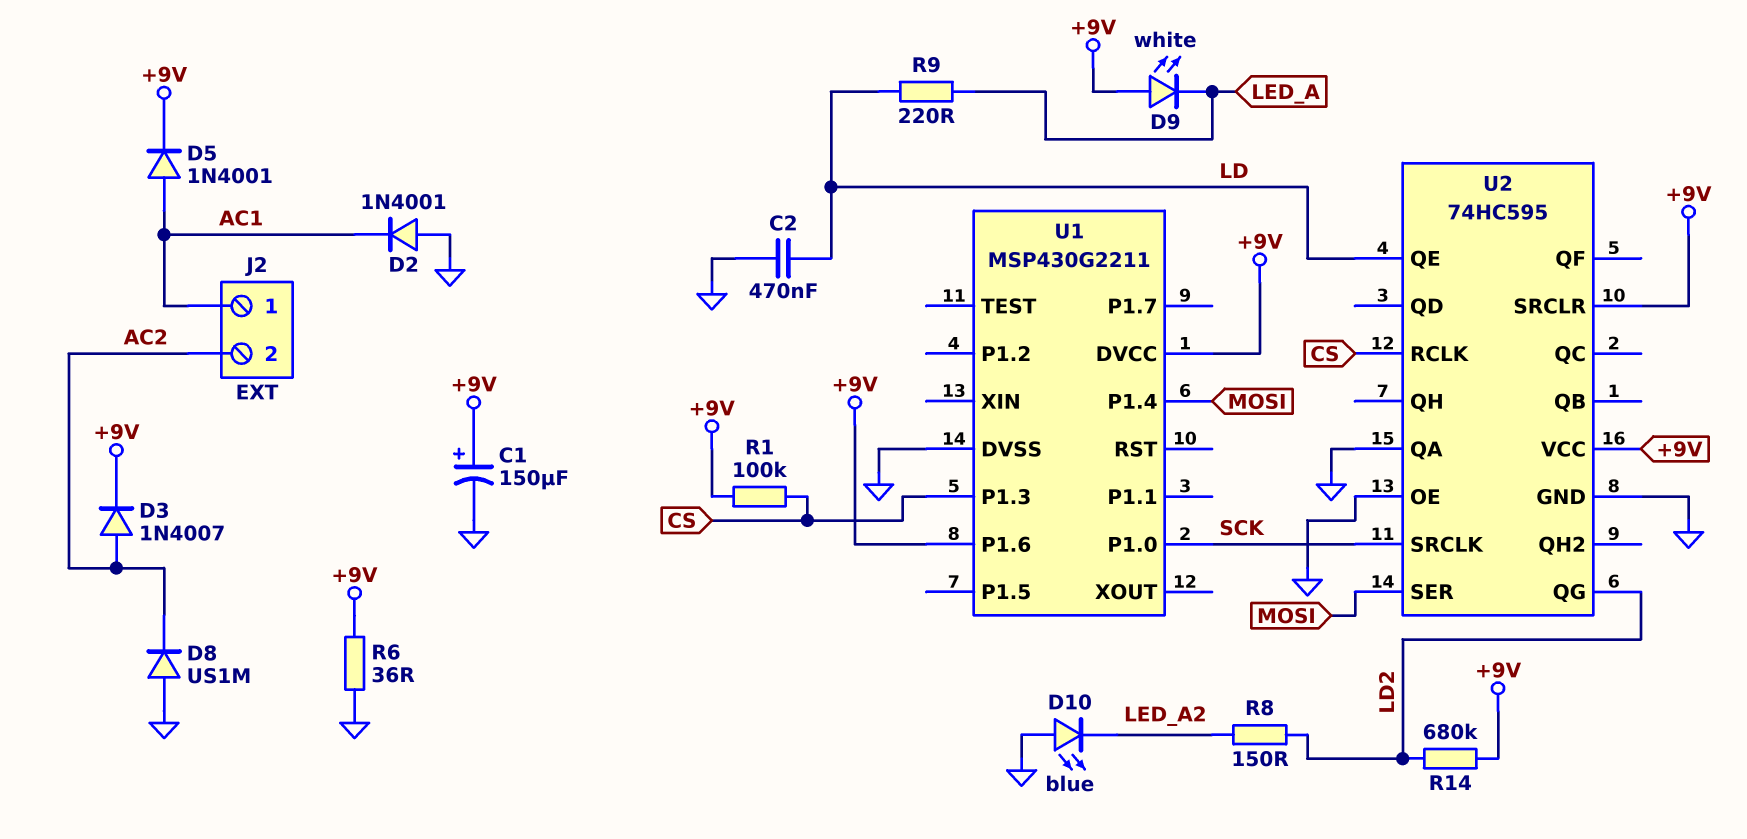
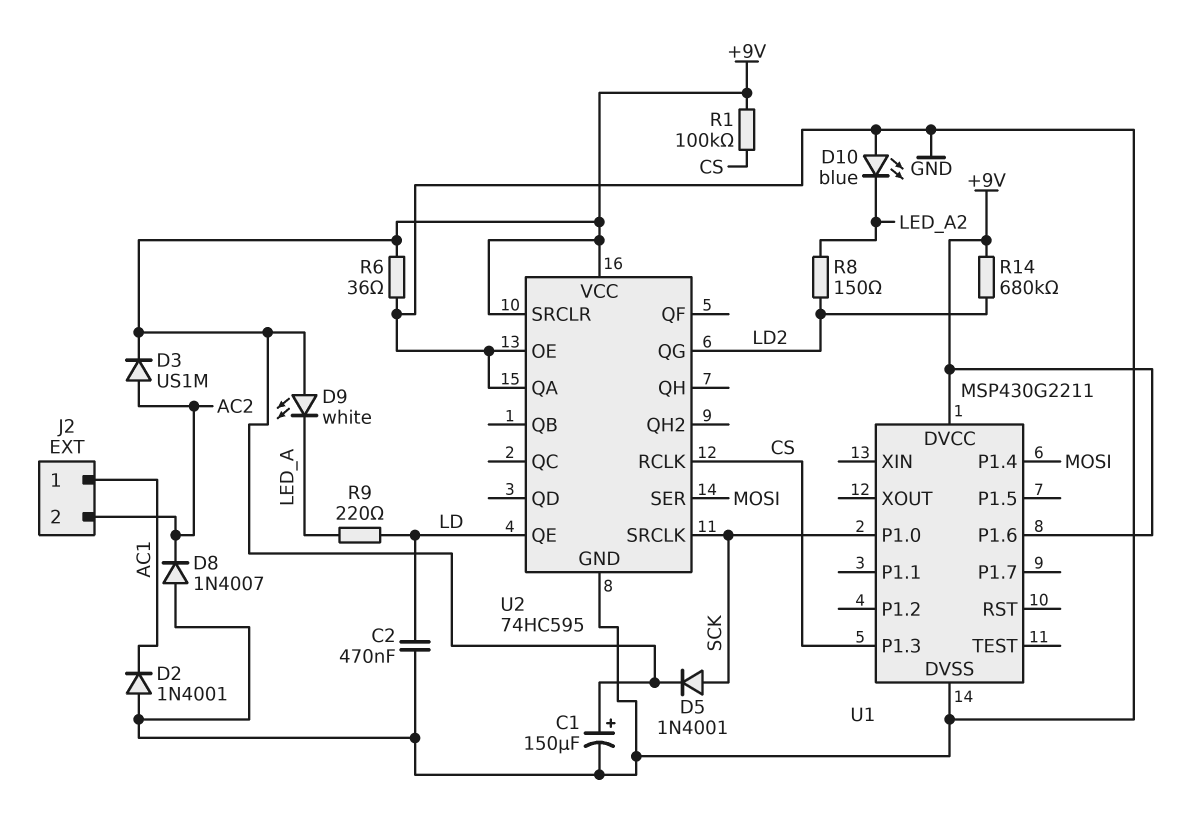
D3: diode 1N4007 (A AC2, K +9V) -> diode US1M (A AC2, K +9V)
D5: diode 1N4001 (A AC1, K +9V) -> diode 1N4001 (A SCK, K +9V)
D8: diode US1M (A GND, K AC2) -> diode 1N4007 (A GND, K AC2)

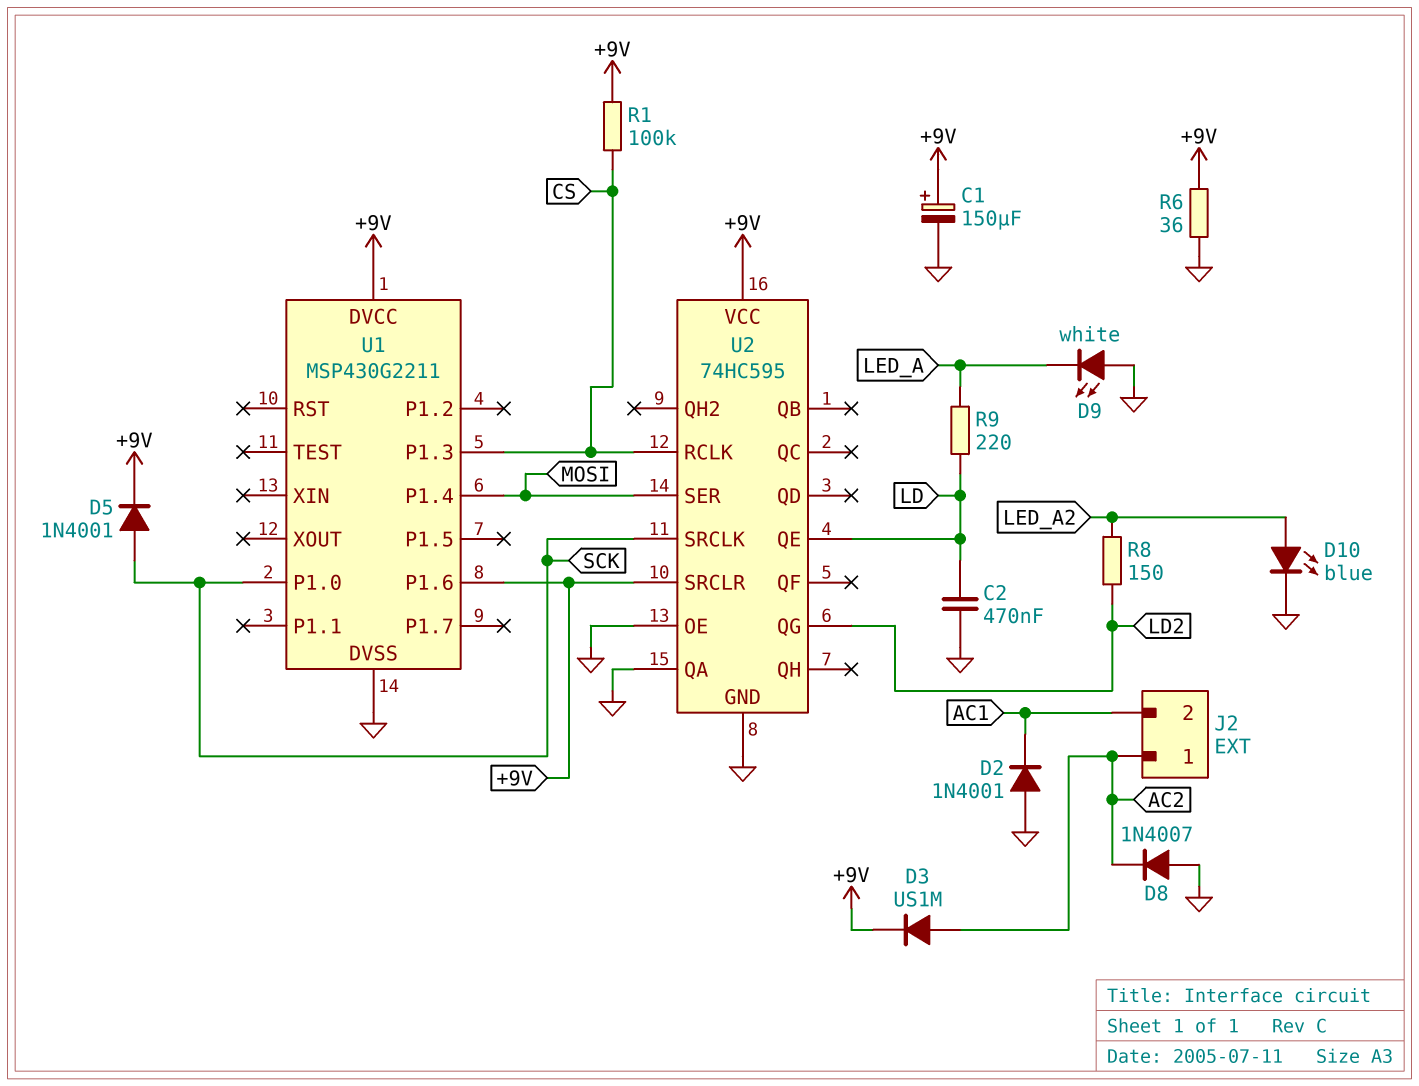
D9: LED white (A +9V, K LED_A) -> LED white (A GND, K LED_A)
D10: LED blue (A GND, K LED_A2) -> LED blue (A LED_A2, K GND)
J2 pin 1: AC1 -> AC2
J2 pin 2: AC2 -> AC1
R14: 680k (+9V, LD2) -> none

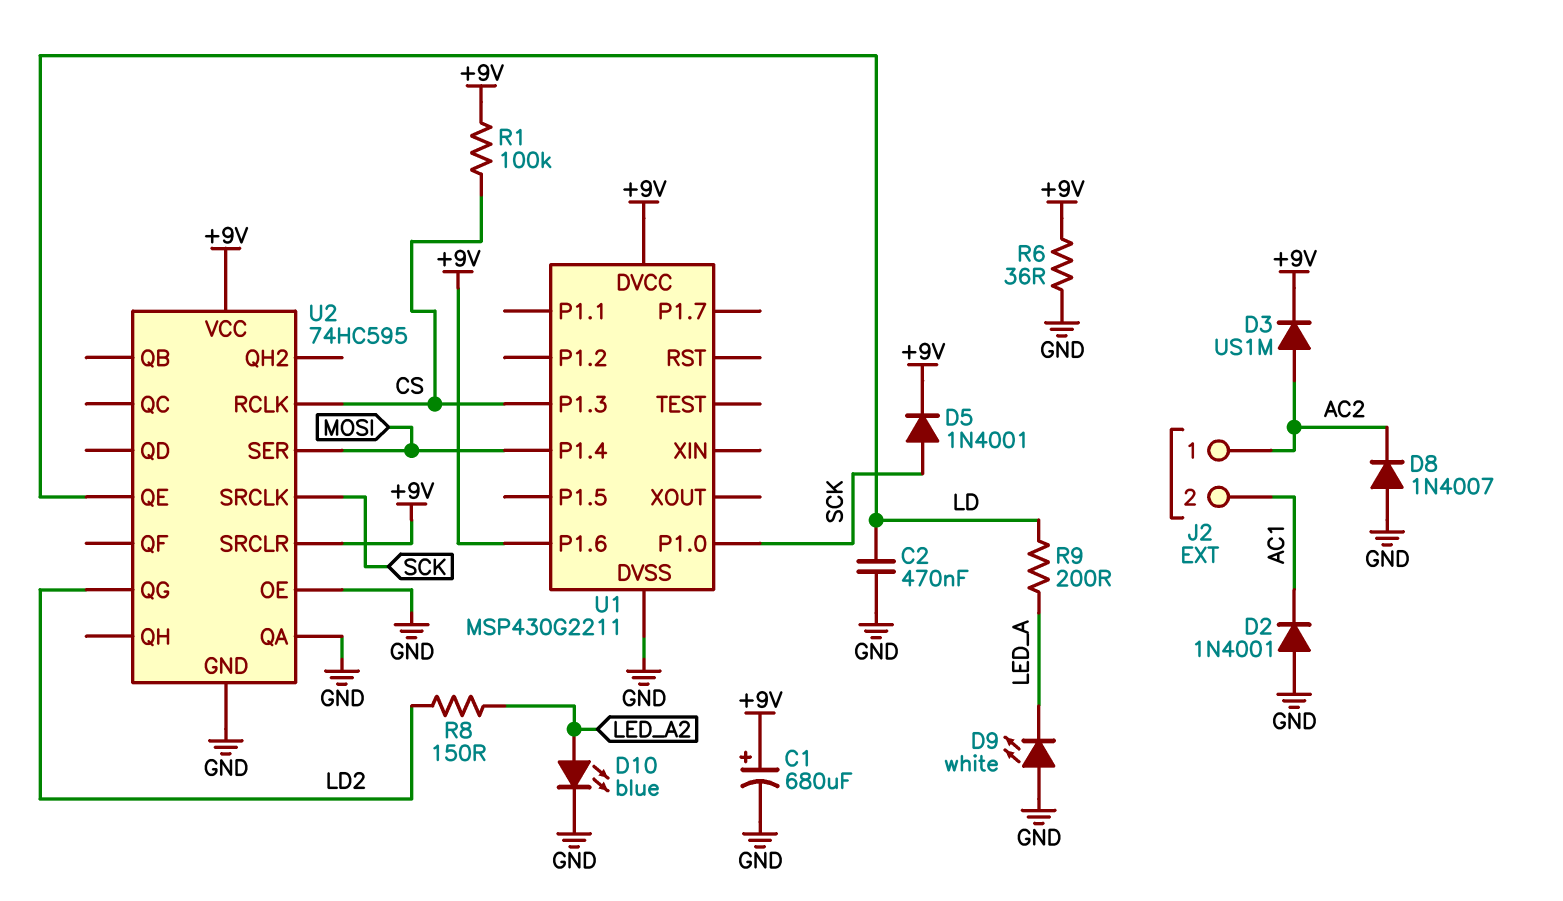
C1: 150uF (plus +9V, minus GND) -> 680uF (plus +9V, minus GND)
R9: 220 (LD, LED_A) -> 200 (LD, LED_A)

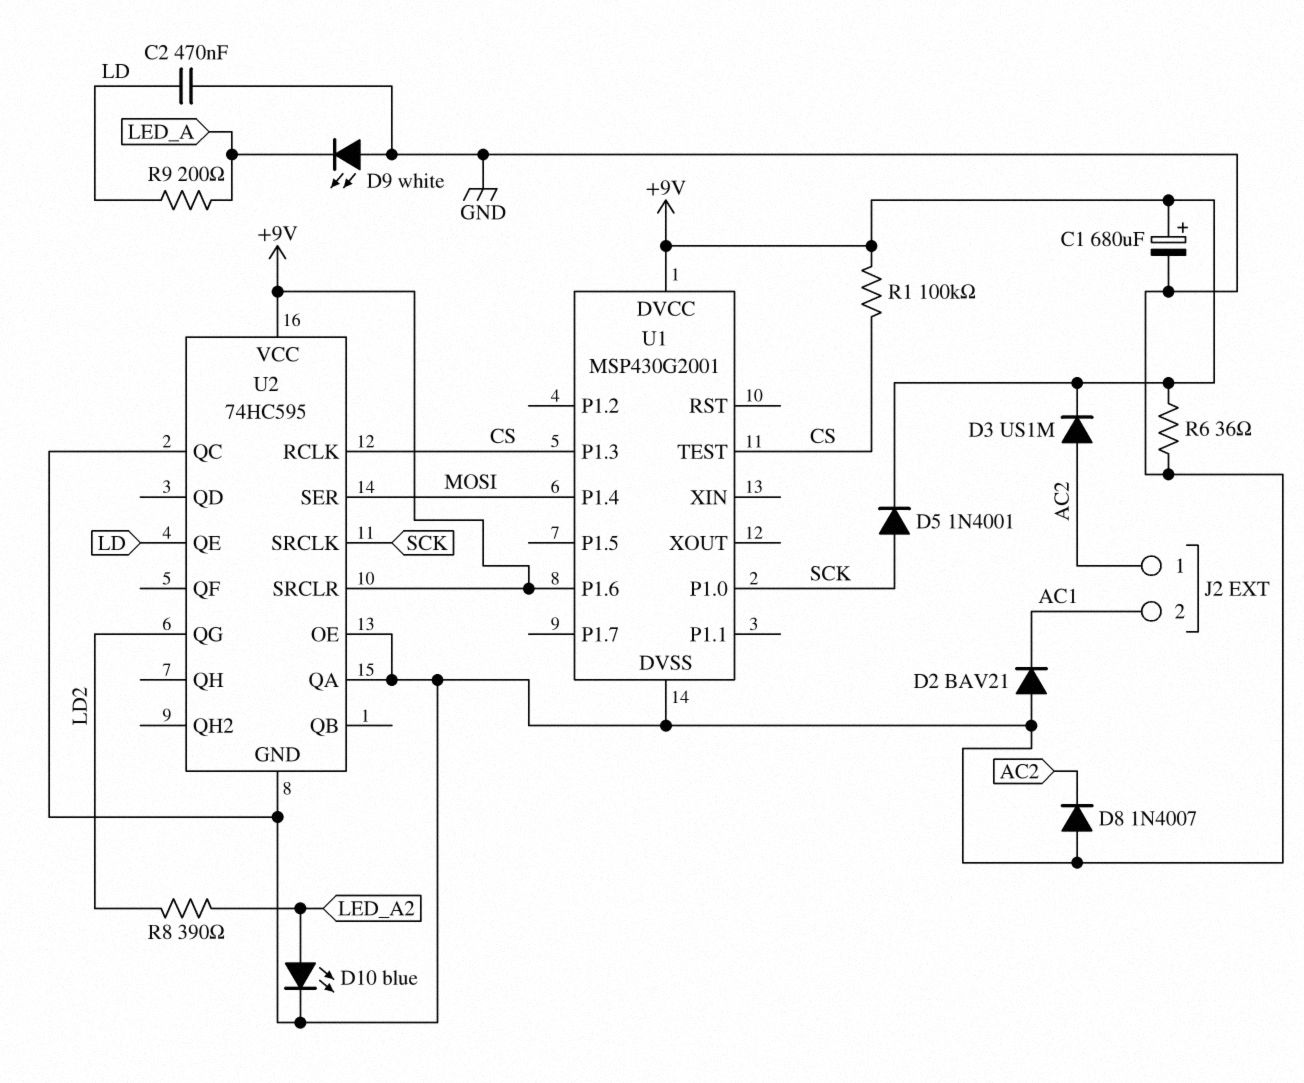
D2: diode 1N4001 (A GND, K AC1) -> diode BAV21 (A GND, K AC1)
R8: 150 (LD2, LED_A2) -> 390 (LD2, LED_A2)
U1: MSP430G2211 -> MSP430G2001
U1 pin TEST: none -> CS
U2 pin QC: none -> GND

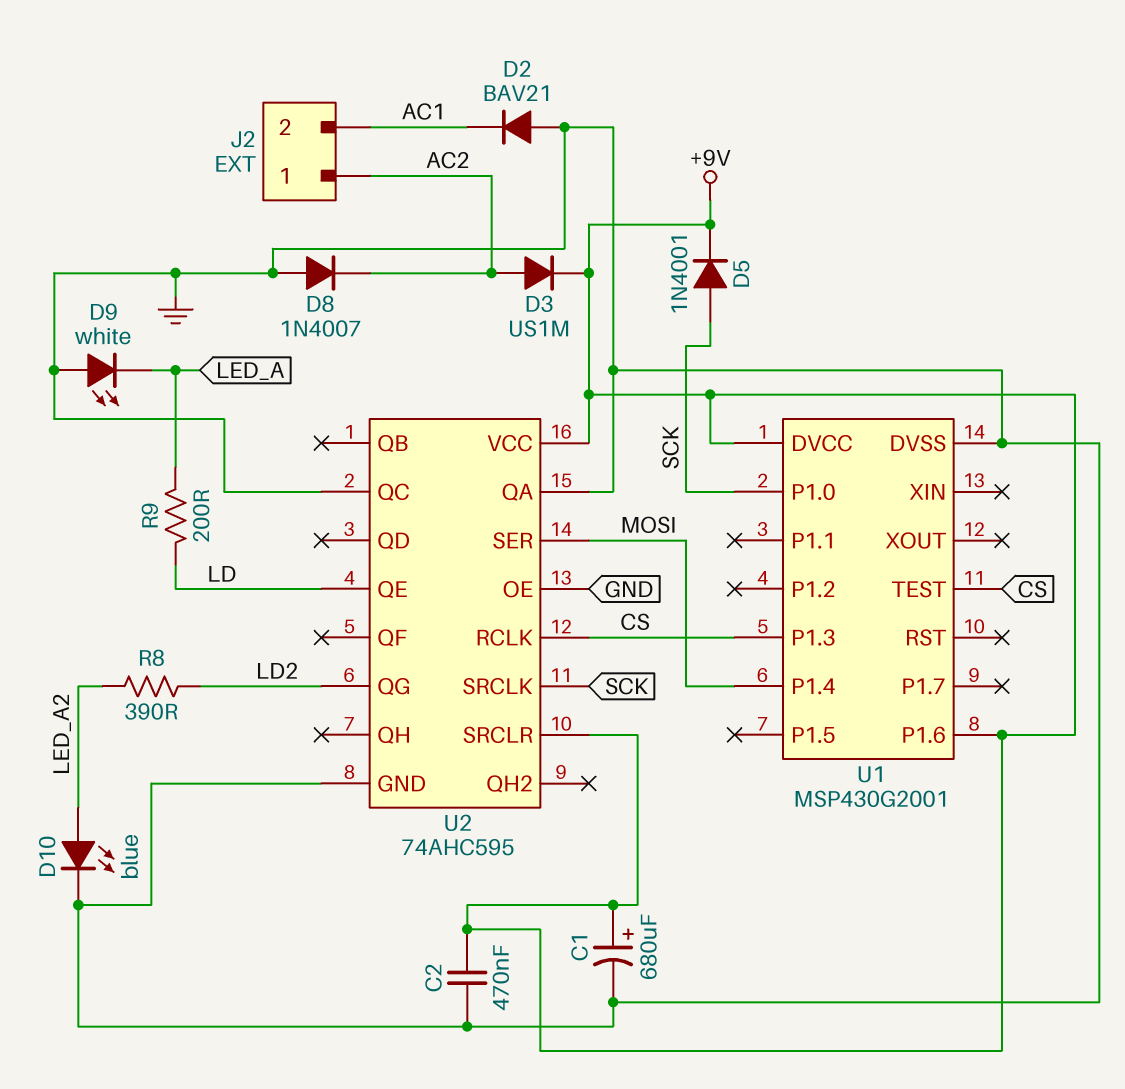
C2: 470nF (GND, LD) -> 470nF (+9V, GND)
R1: 100k (+9V, CS) -> none
R6: 36 (+9V, GND) -> none
U2: 74HC595 -> 74AHC595

